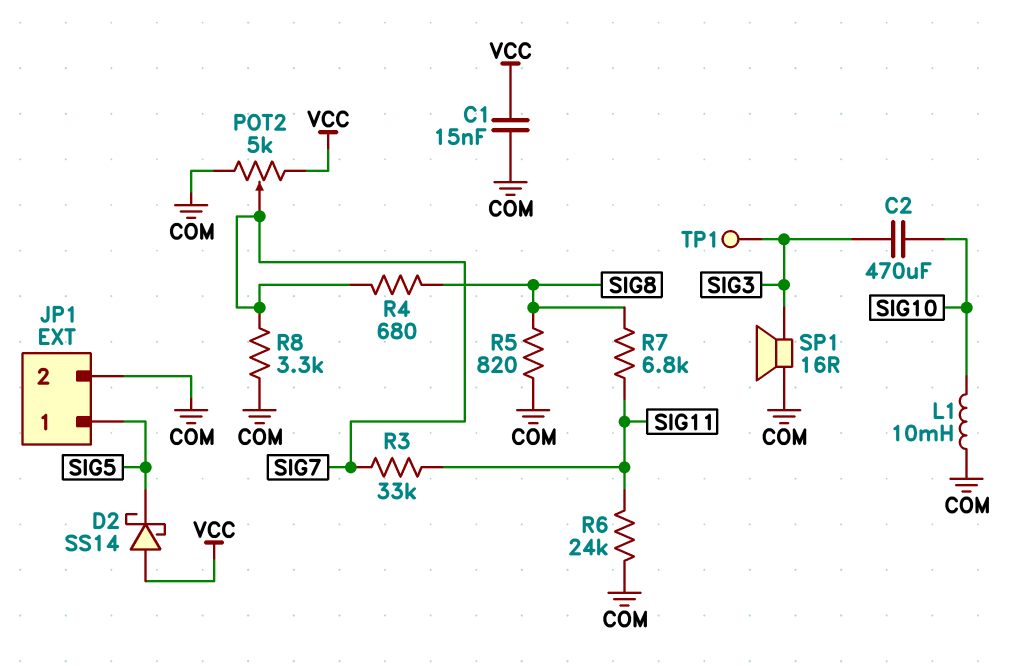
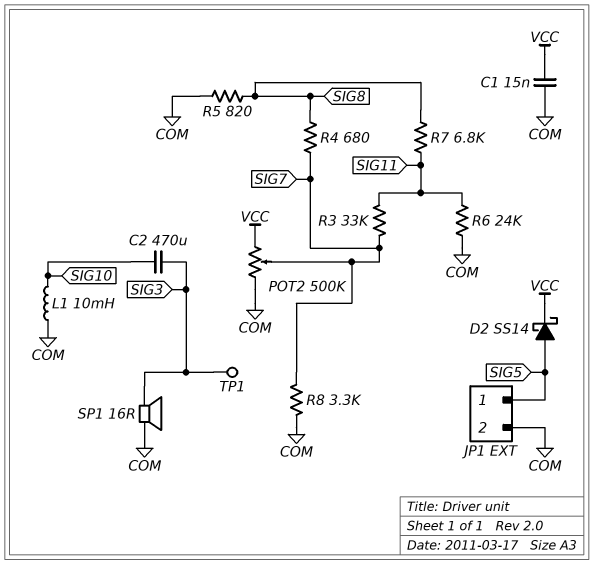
D2: schottky SS14 (A VCC, K SIG5) -> schottky SS14 (A SIG5, K VCC)
POT2: 5k (COM, VCC, wiper SIG7) -> 500k (COM, VCC, wiper SIG7)

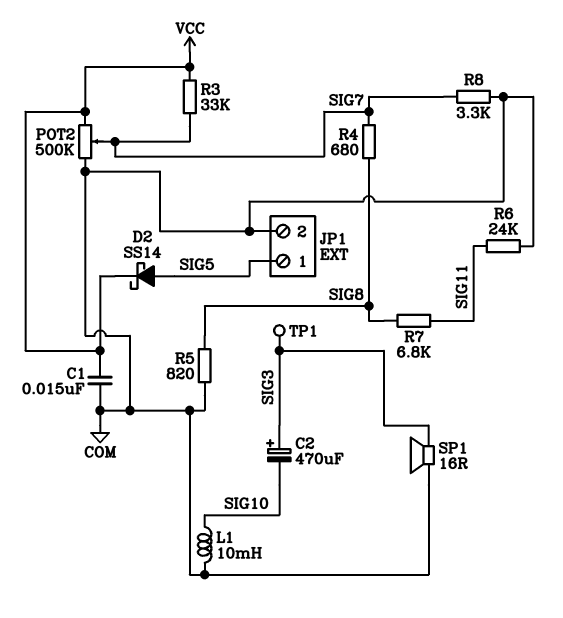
C2: 470uF (SIG3, SIG10) -> 470uF (plus SIG3, minus SIG10)
R3: 33k (SIG7, SIG11) -> 33k (SIG7, VCC)

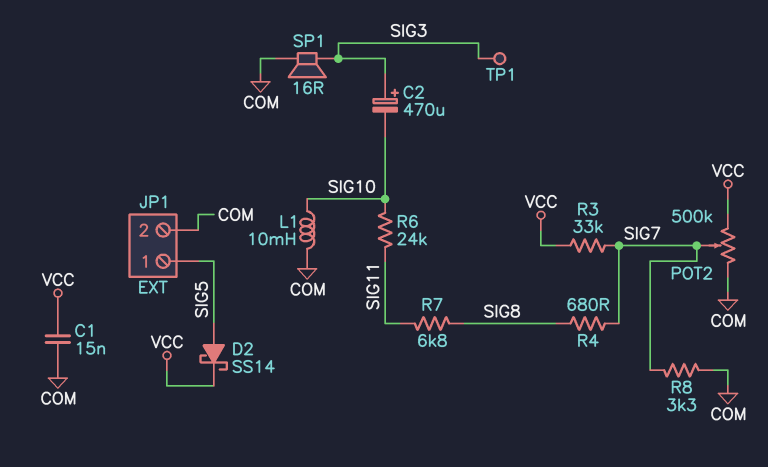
R5: 820 (COM, SIG8) -> none
R6: 24k (COM, SIG11) -> 24k (SIG10, SIG11)

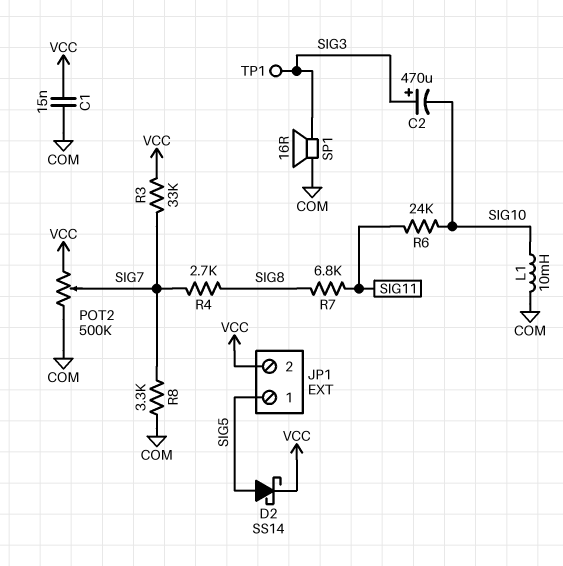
JP1 pin 2: COM -> VCC
R4: 680 (SIG7, SIG8) -> 2.7k (SIG7, SIG8)

